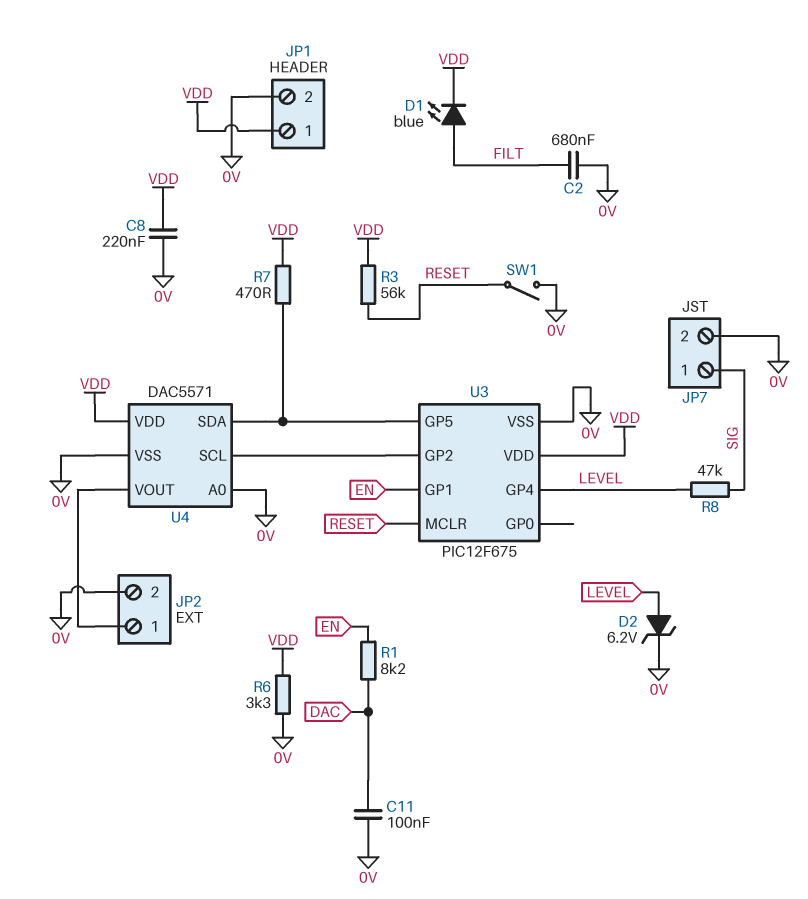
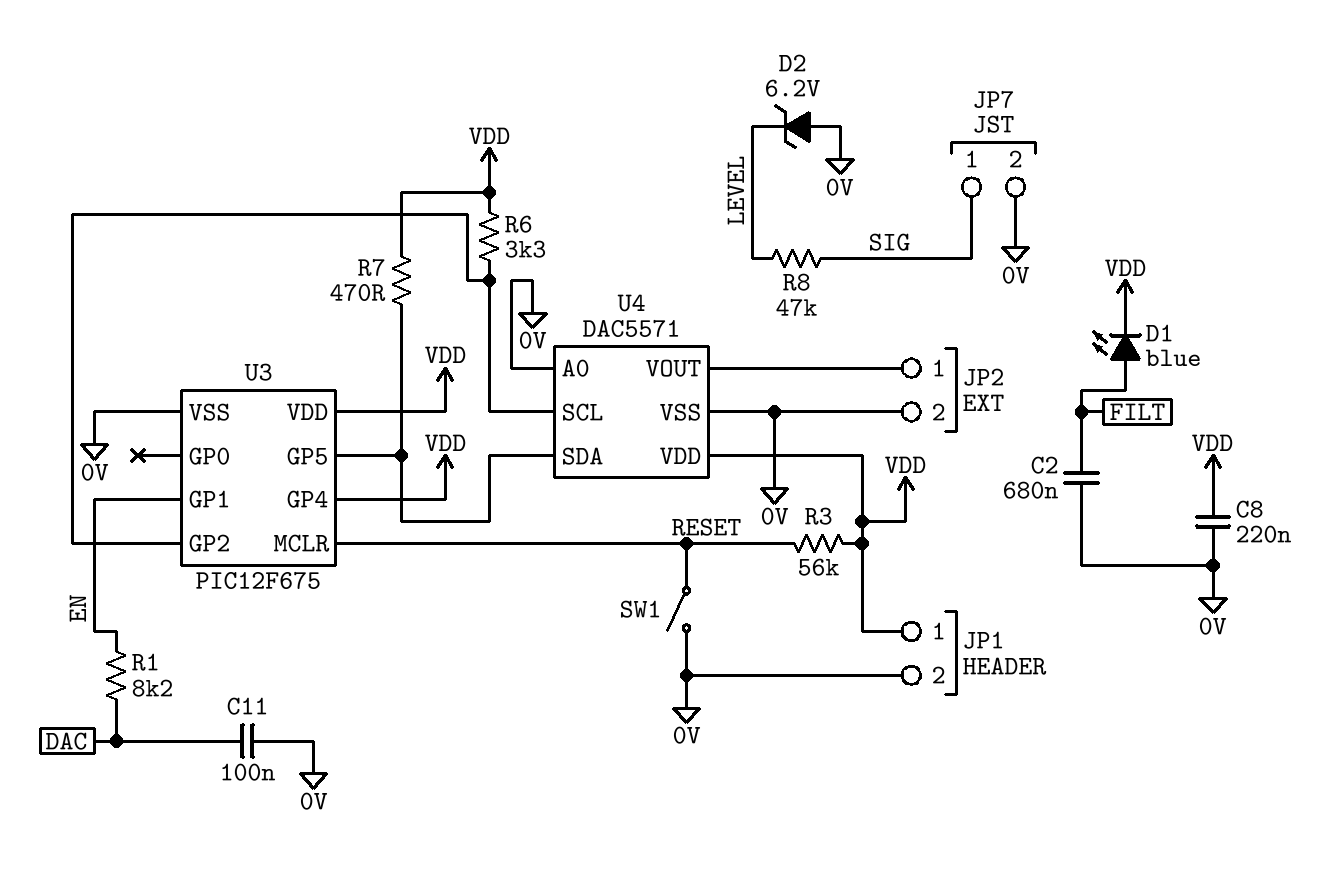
D2: zener 6.2V (A LEVEL, K 0V) -> zener 6.2V (A 0V, K LEVEL)
R6: 3.3k (0V, VDD) -> 3.3k (U3/GP2, VDD)
U3 pin GP4: LEVEL -> VDD

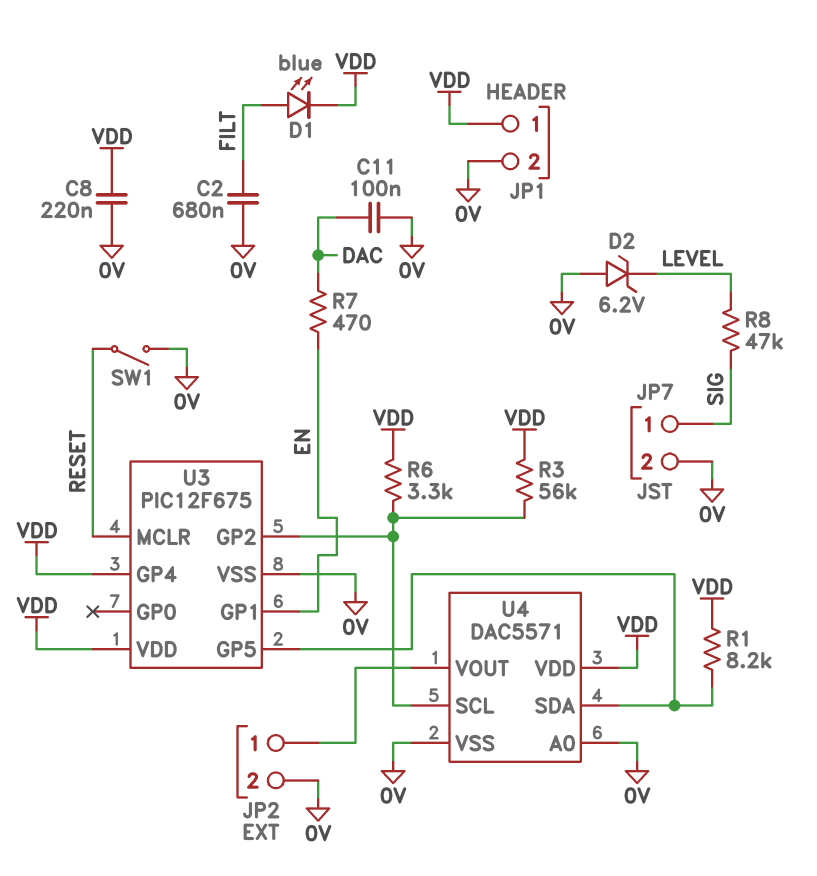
R1: 8.2k (DAC, EN) -> 8.2k (U3/GP5, VDD)
R3: 56k (RESET, VDD) -> 56k (U3/GP2, VDD)
R7: 470 (U3/GP5, VDD) -> 470 (DAC, EN)

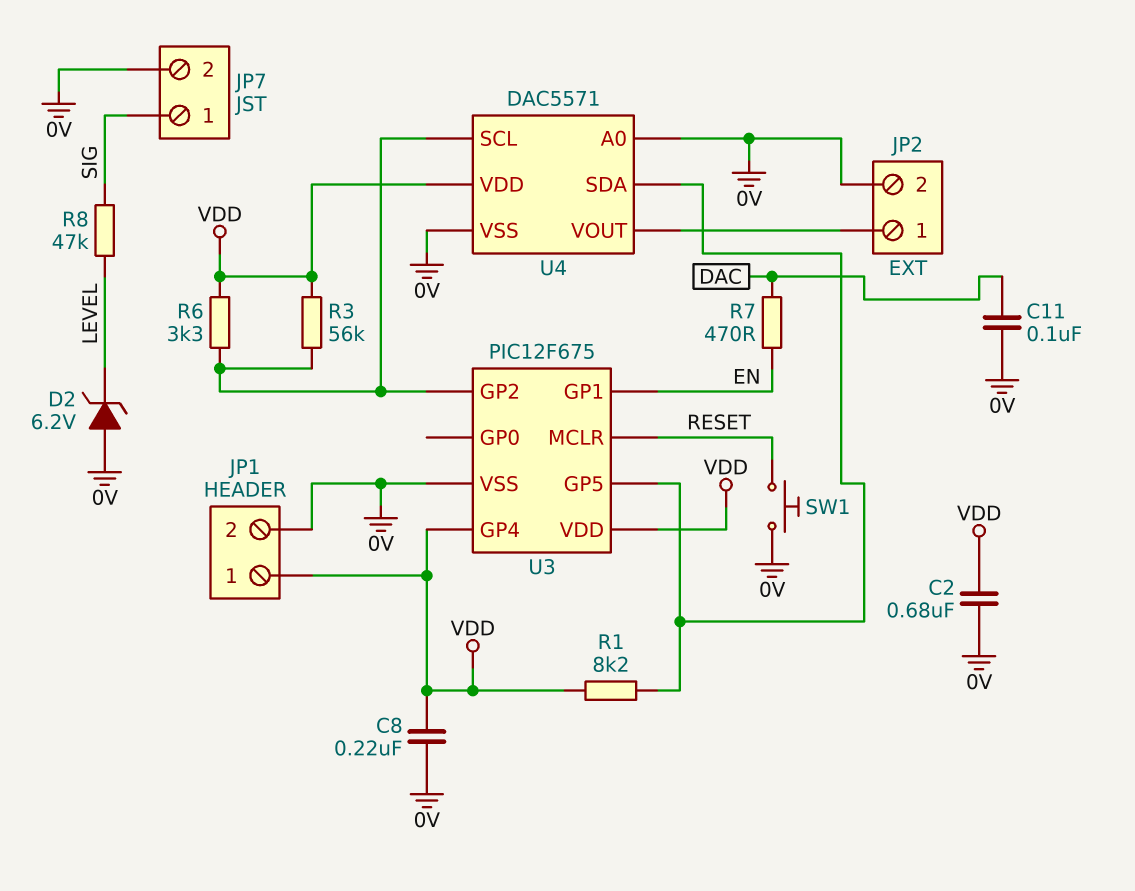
C2: 680nF (0V, FILT) -> 680nF (0V, VDD)
D1: LED blue (A FILT, K VDD) -> none
SW1: switch (0V, RESET) -> button (0V, RESET)

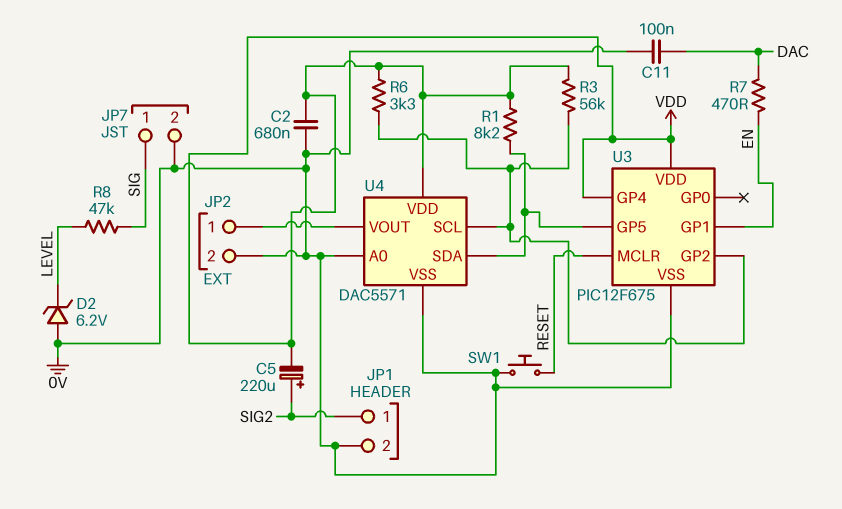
C5: none -> 220uF (plus SIG2, minus VDD)
C8: 220nF (0V, VDD) -> none
JP1 pin 1: VDD -> SIG2

